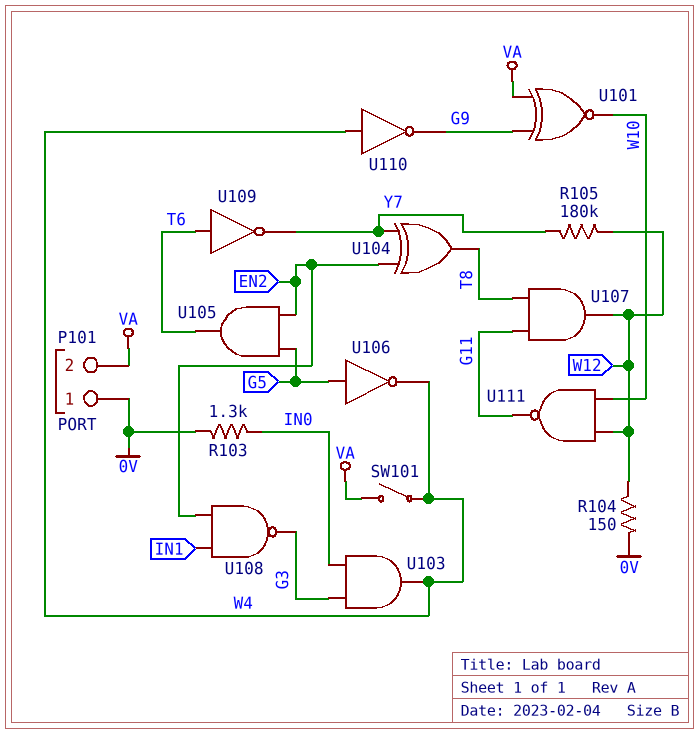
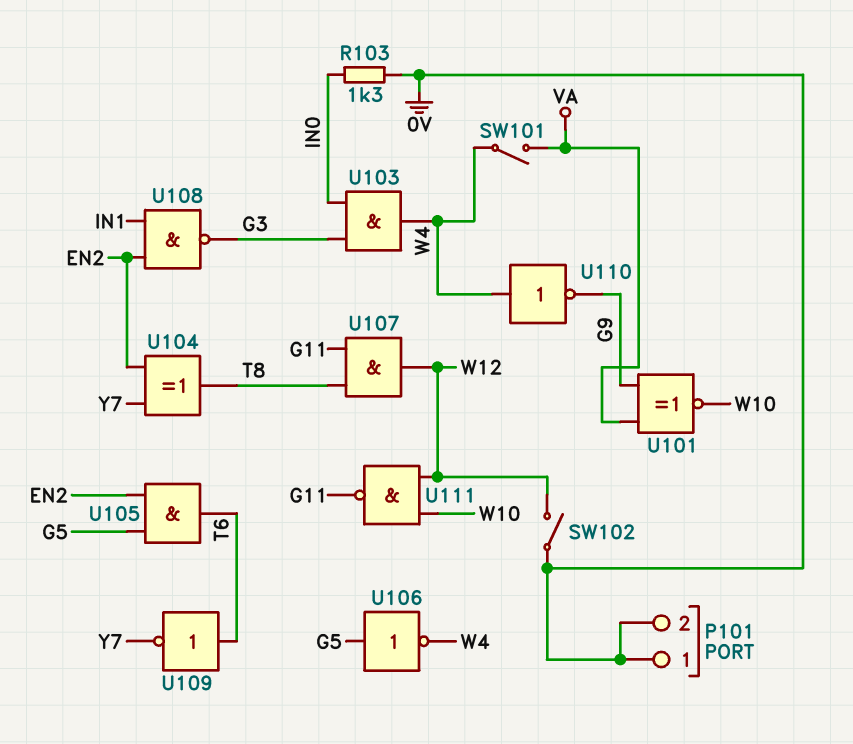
P101 pin 2: VA -> 0V
R104: 150 (0V, W12) -> none
R105: 180k (W12, Y7) -> none
SW102: none -> switch (0V, W12)

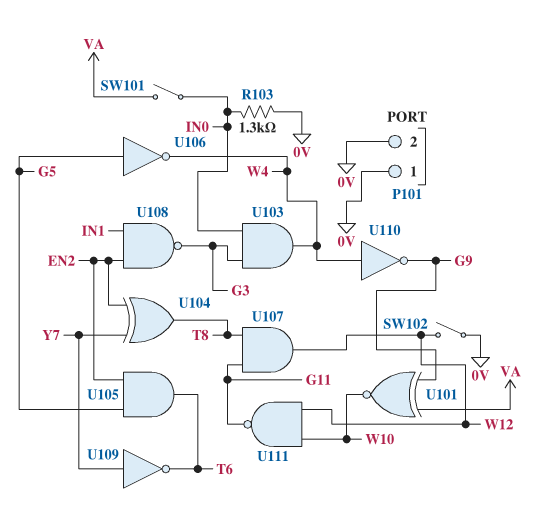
SW101: switch (VA, W4) -> switch (IN0, VA)
U109: NOT (in T6, out Y7) -> NOT (in Y7, out T6)

